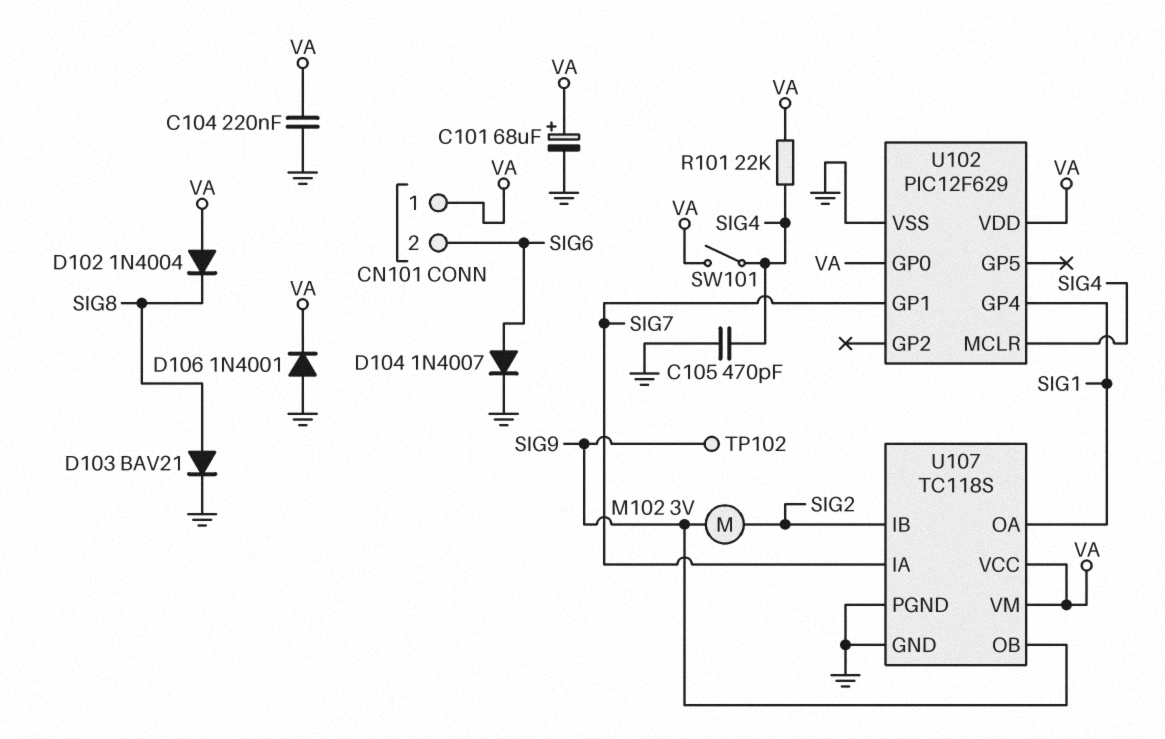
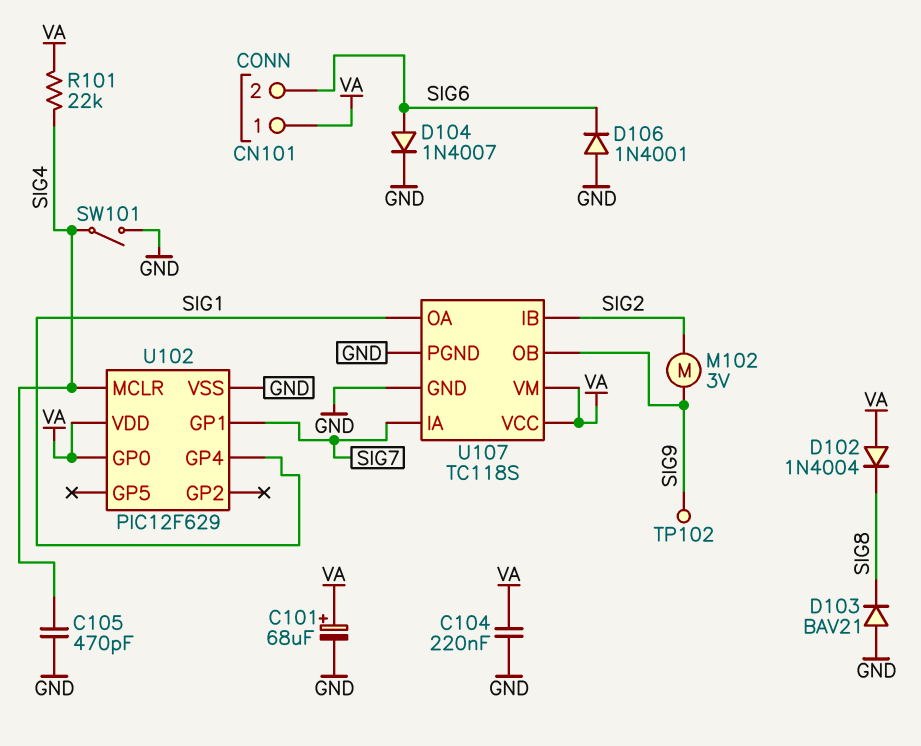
D103: diode BAV21 (A SIG8, K GND) -> diode BAV21 (A GND, K SIG8)
D106: diode 1N4001 (A GND, K VA) -> diode 1N4001 (A GND, K SIG6)
SW101: switch (SIG4, VA) -> switch (GND, SIG4)

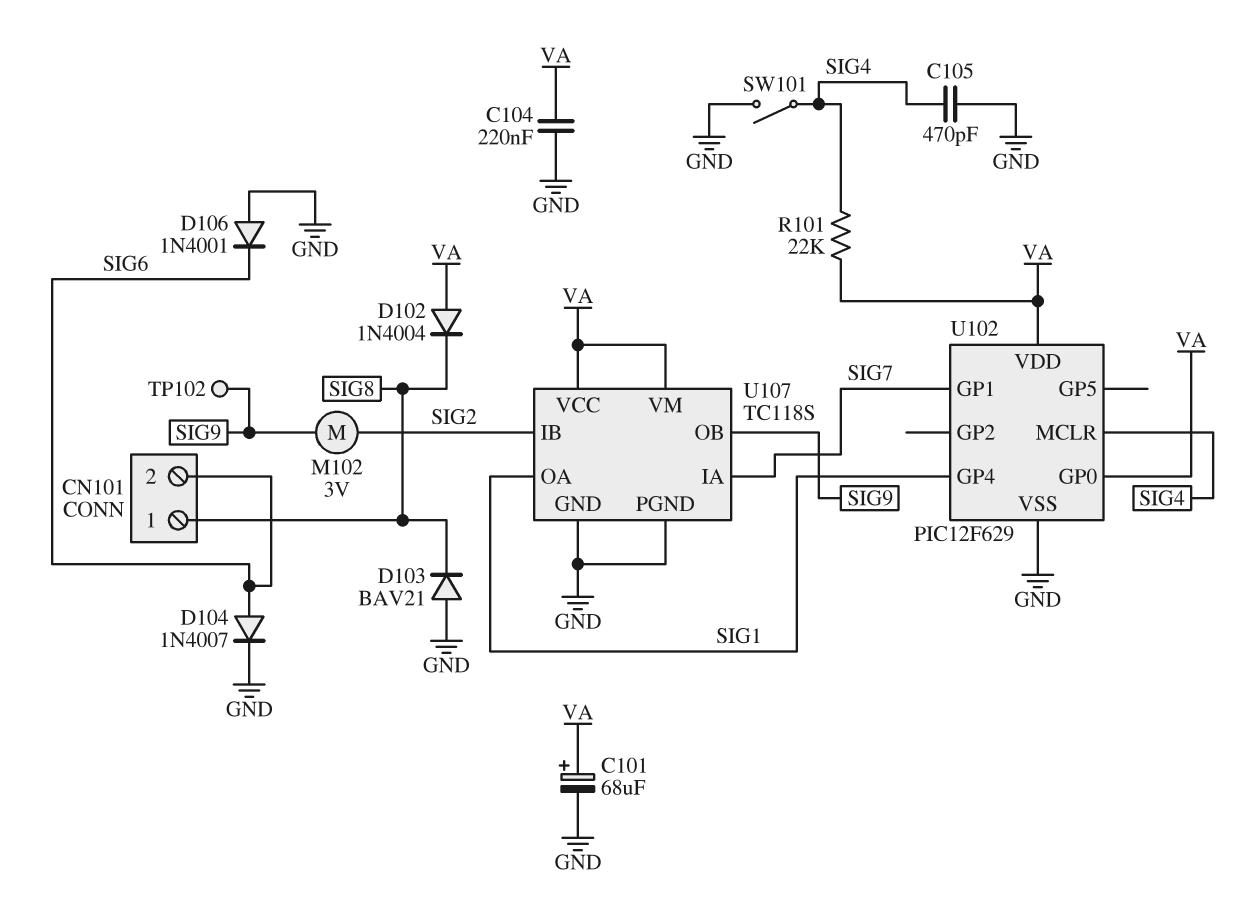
CN101 pin 1: VA -> SIG8

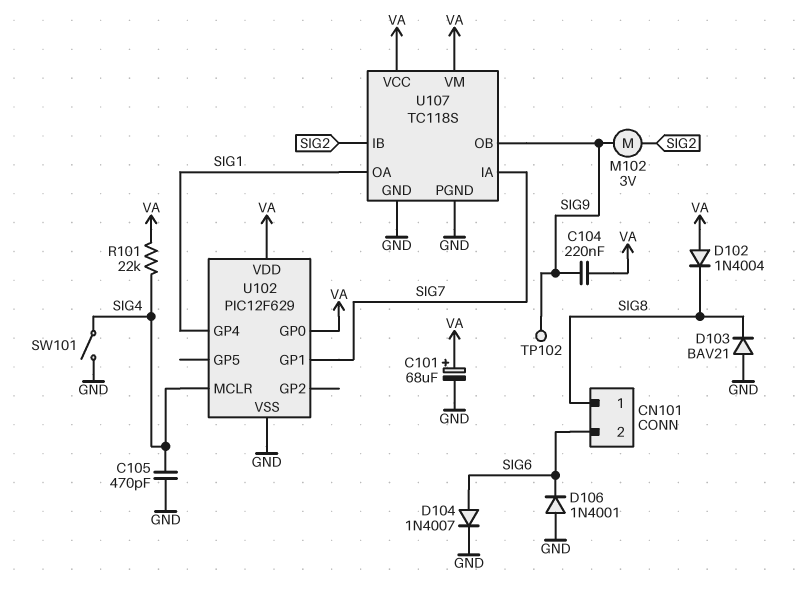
C104: 220nF (GND, VA) -> 220nF (SIG9, VA)

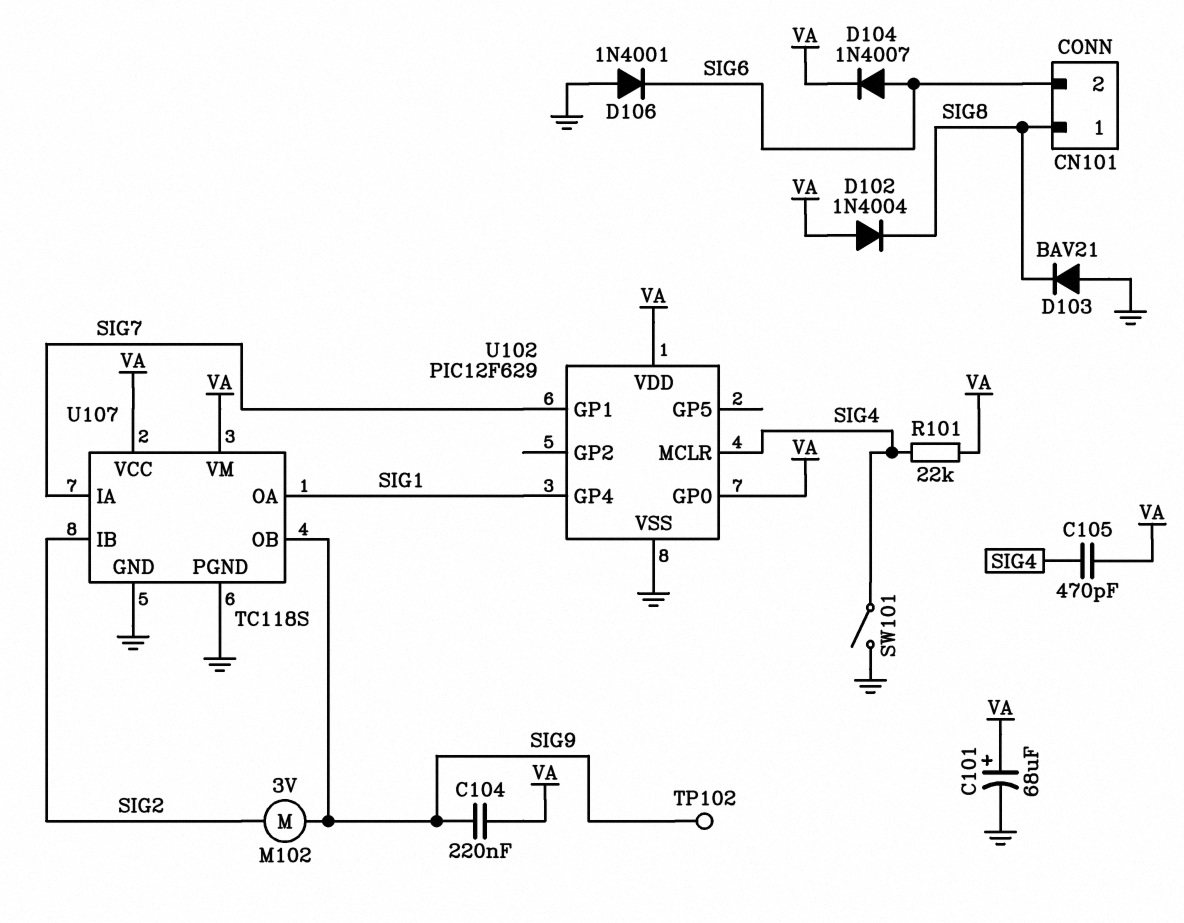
C105: 470pF (GND, SIG4) -> 470pF (SIG4, VA)
D104: diode 1N4007 (A SIG6, K GND) -> diode 1N4007 (A SIG6, K VA)

